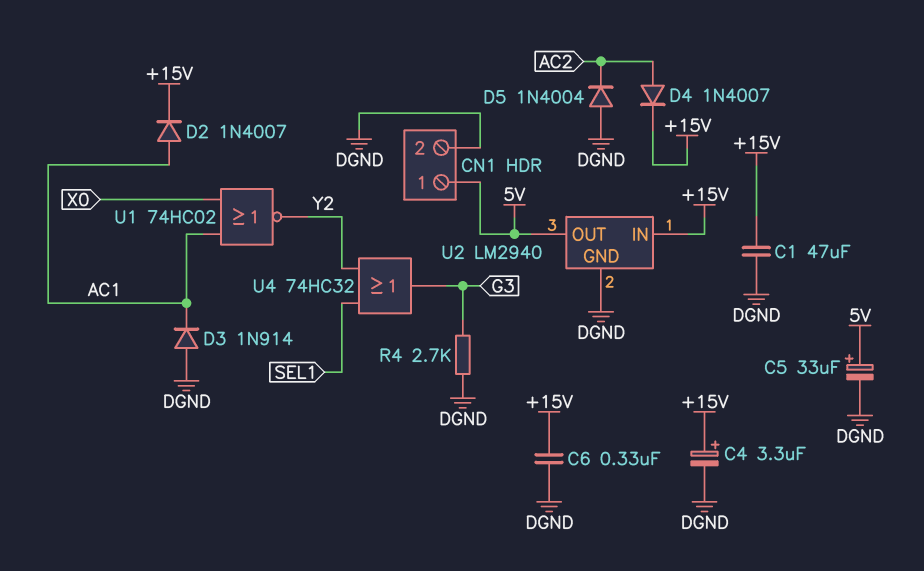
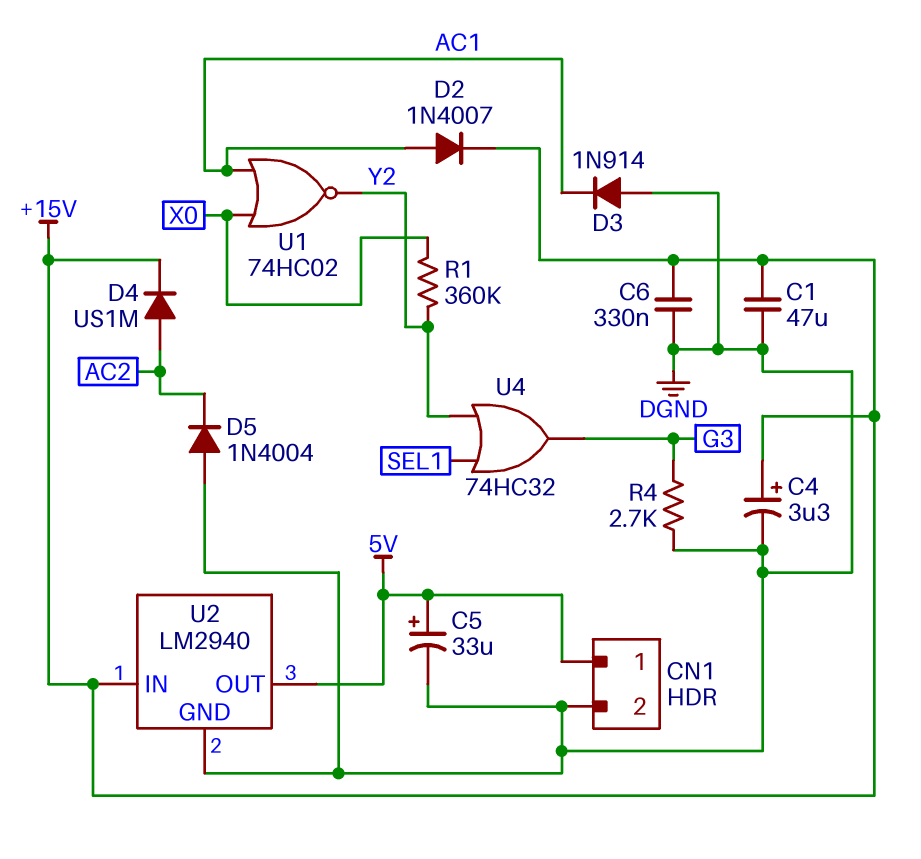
D4: diode 1N4007 (A AC2, K +15V) -> diode US1M (A AC2, K +15V)
R1: none -> 360k (X0, Y2)

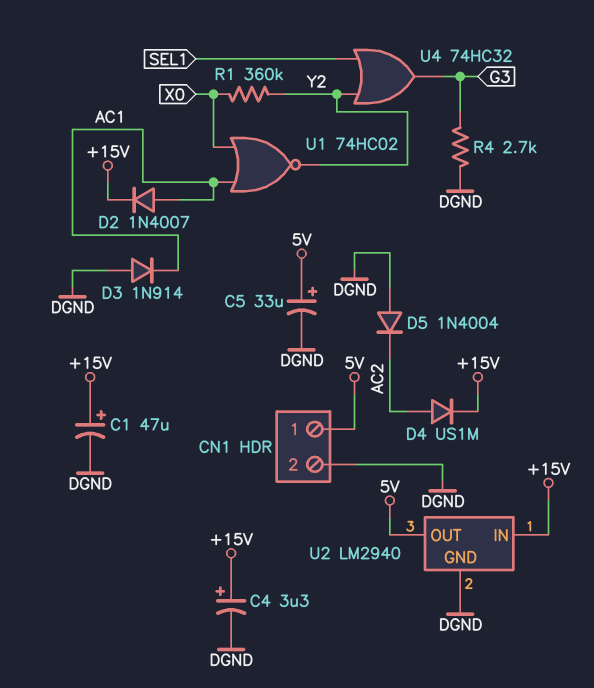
C1: 47uF (+15V, DGND) -> 47uF (plus +15V, minus DGND)
C6: 330nF (+15V, DGND) -> none

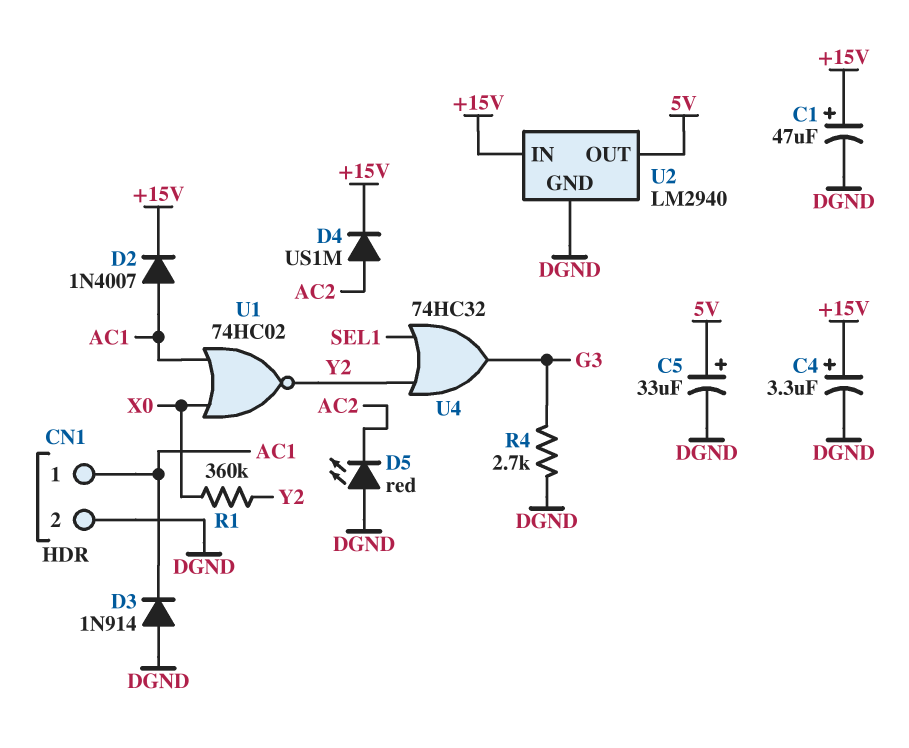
CN1 pin 1: 5V -> AC1
D5: diode 1N4004 (A DGND, K AC2) -> LED red (A DGND, K AC2)

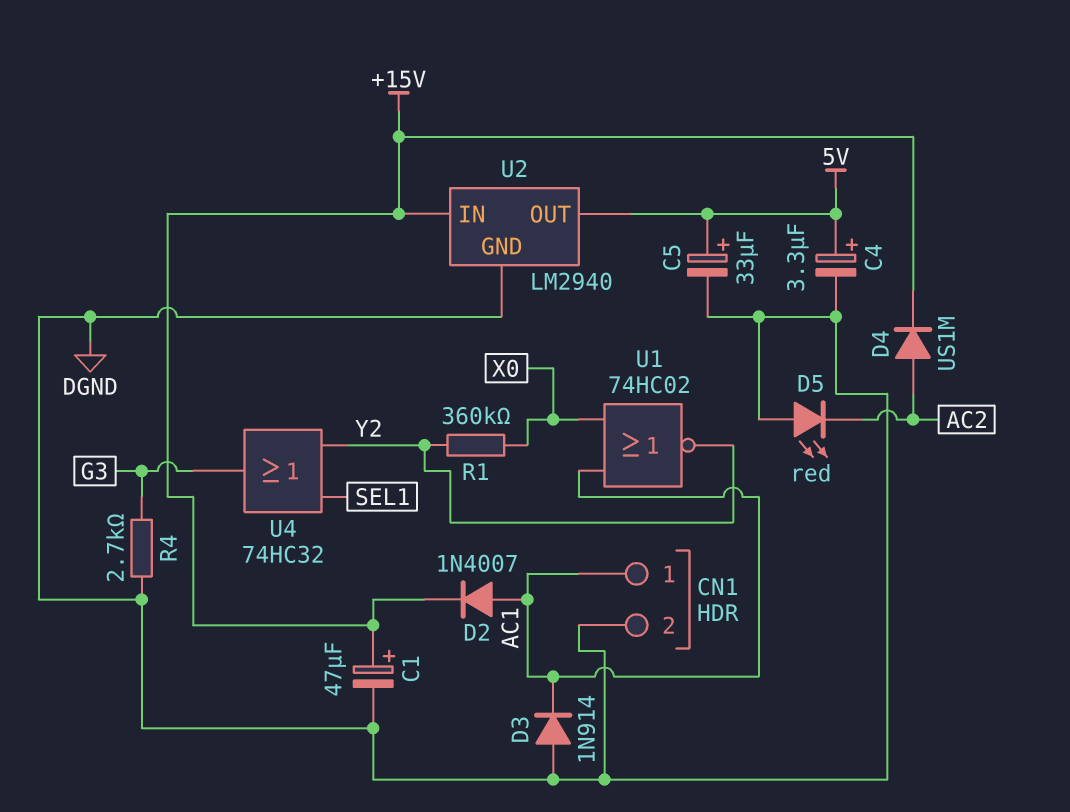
C4: 3.3uF (plus +15V, minus DGND) -> 3.3uF (plus 5V, minus DGND)

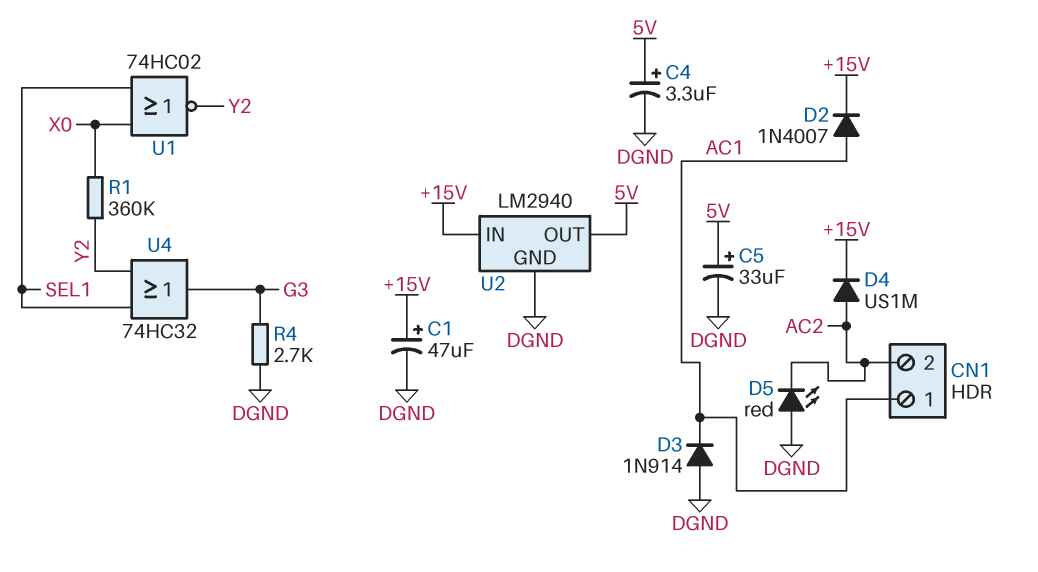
CN1 pin 2: DGND -> AC2
U1: NOR 74HC02 (in AC1, in X0, out Y2) -> NOR 74HC02 (in SEL1, in X0, out Y2)

